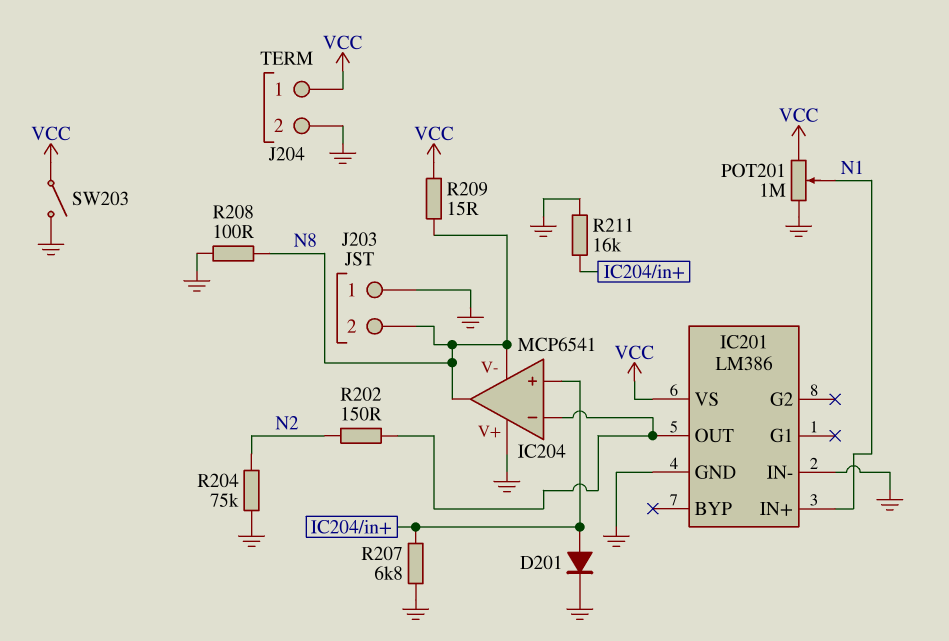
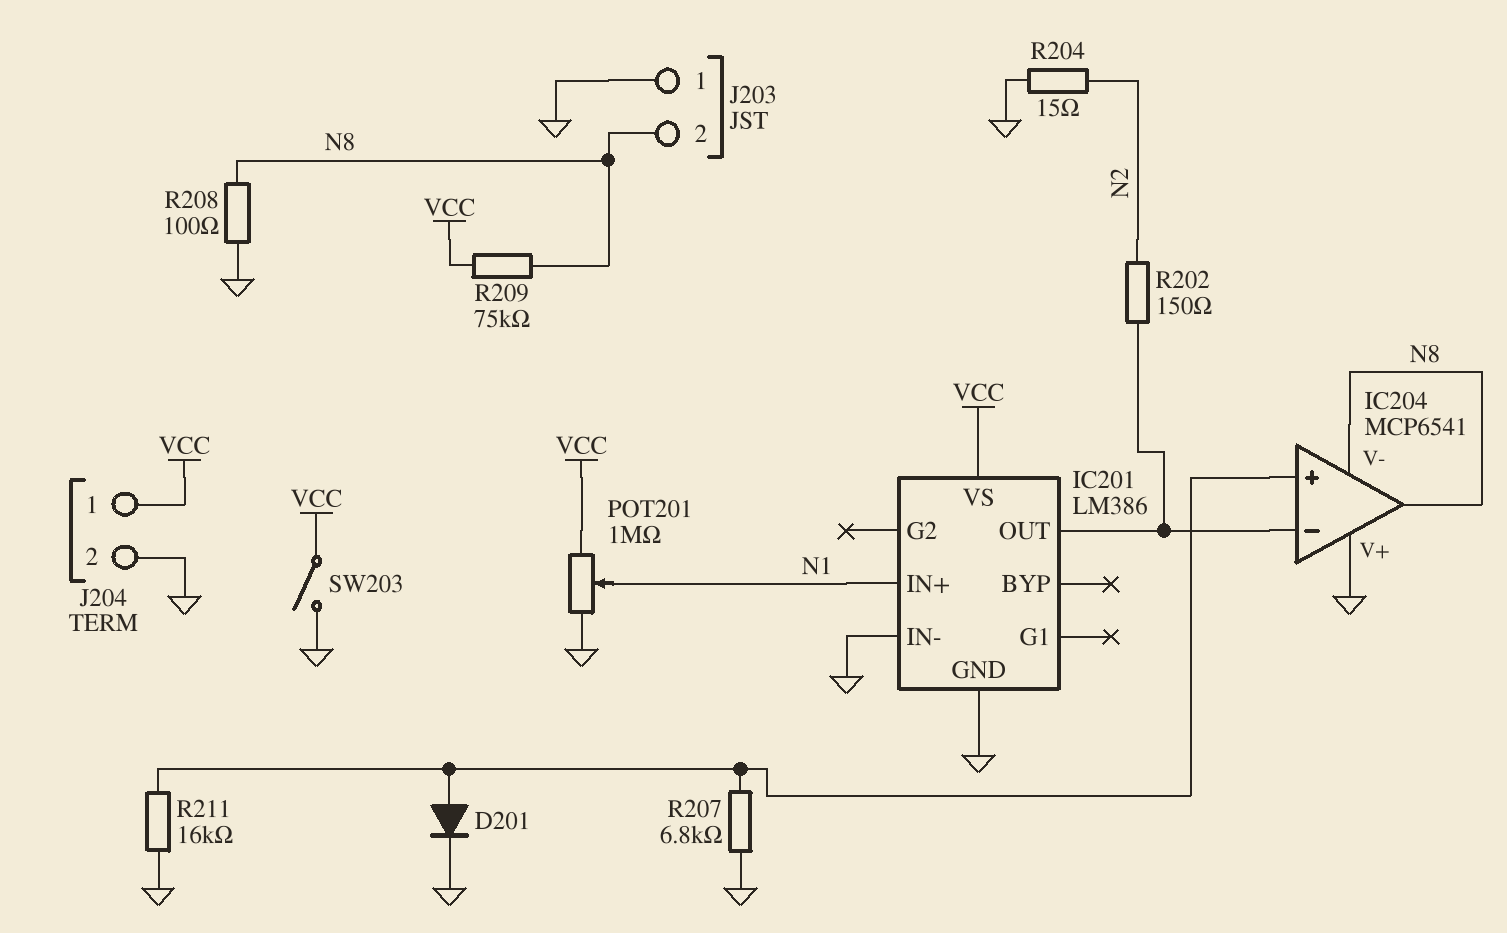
R204: 75k (GND, N2) -> 15 (GND, N2)
R209: 15 (N8, VCC) -> 75k (N8, VCC)

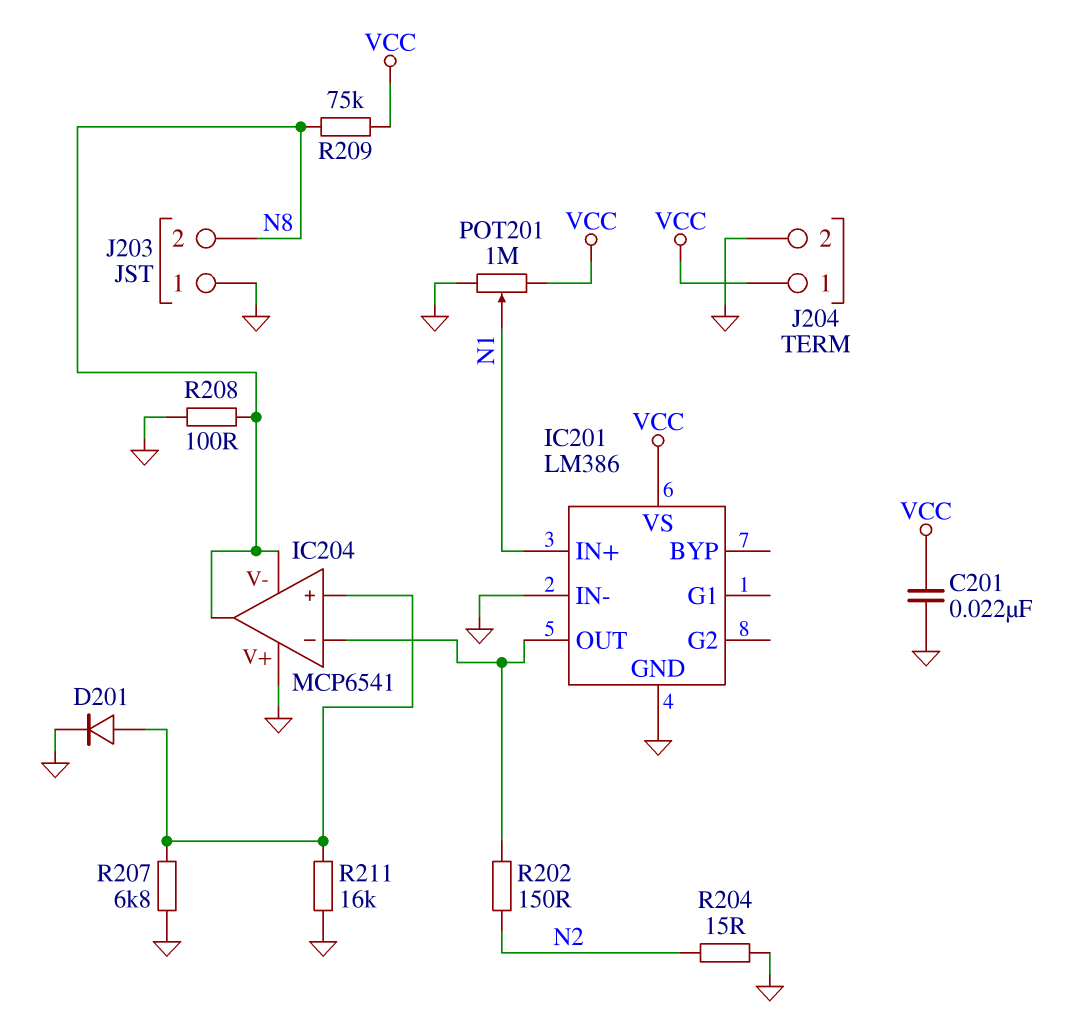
C201: none -> 22nF (GND, VCC)
SW203: switch (GND, VCC) -> none

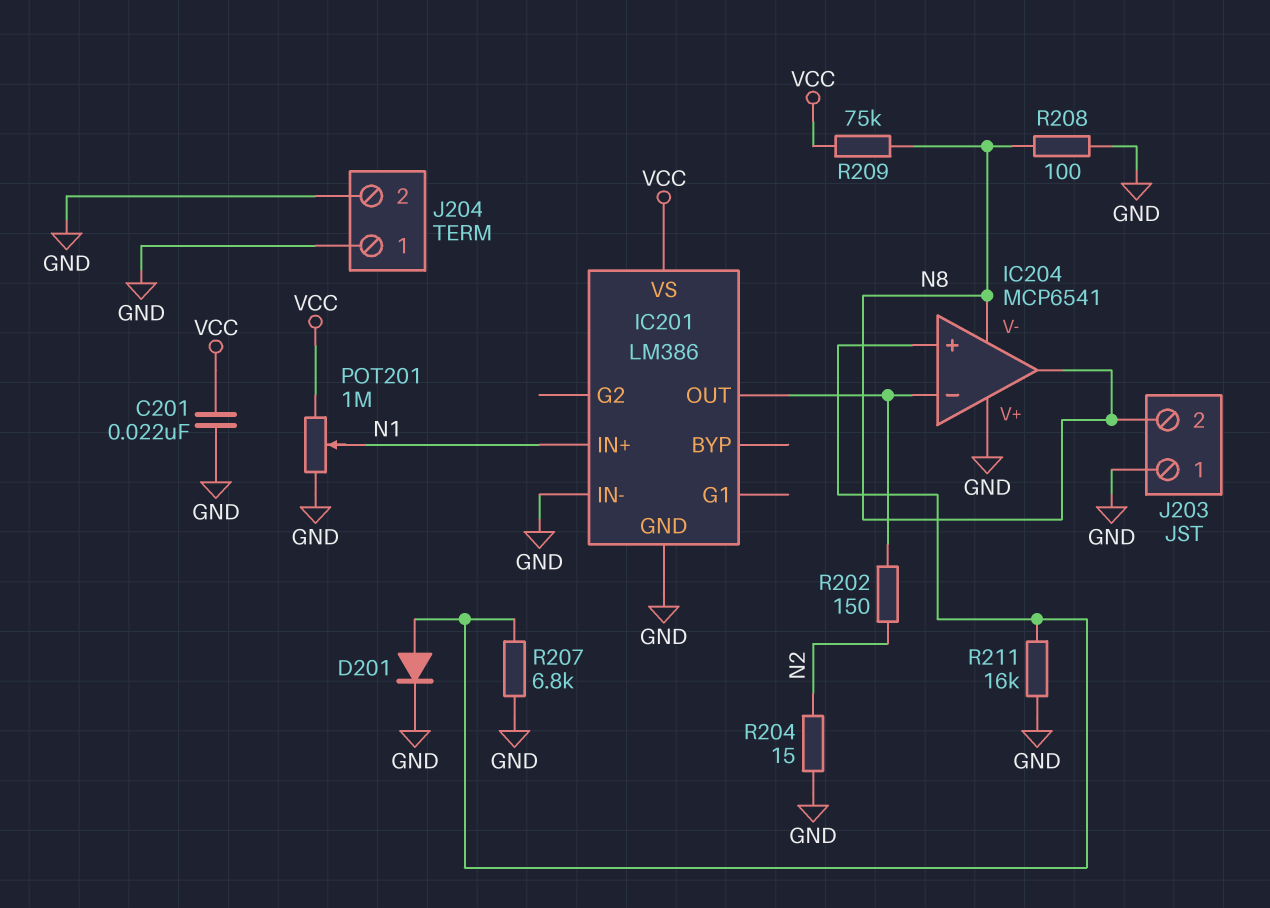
J204 pin 1: VCC -> GND

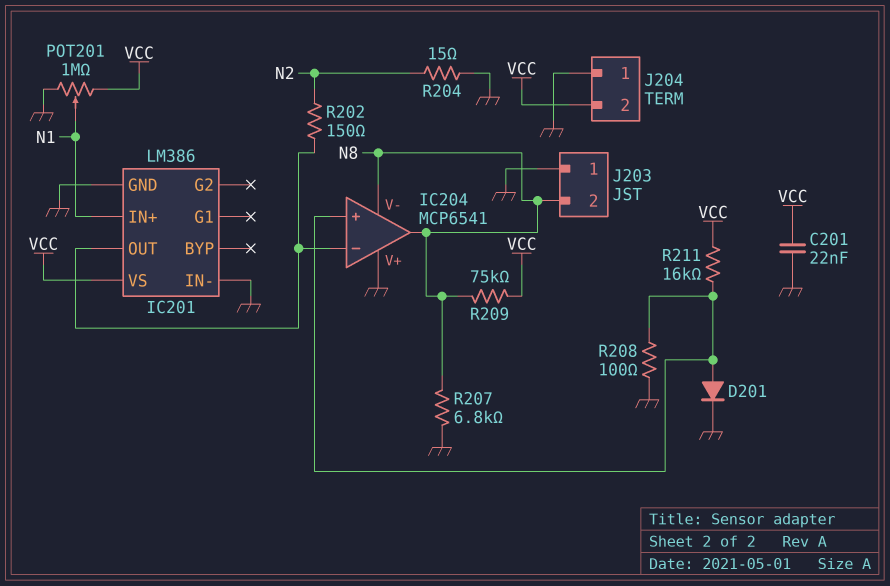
J204 pin 2: GND -> VCC
R207: 6.8k (GND, IC204/in+) -> 6.8k (GND, N8)
R208: 100 (GND, N8) -> 100 (GND, IC204/in+)
R211: 16k (GND, IC204/in+) -> 16k (IC204/in+, VCC)

